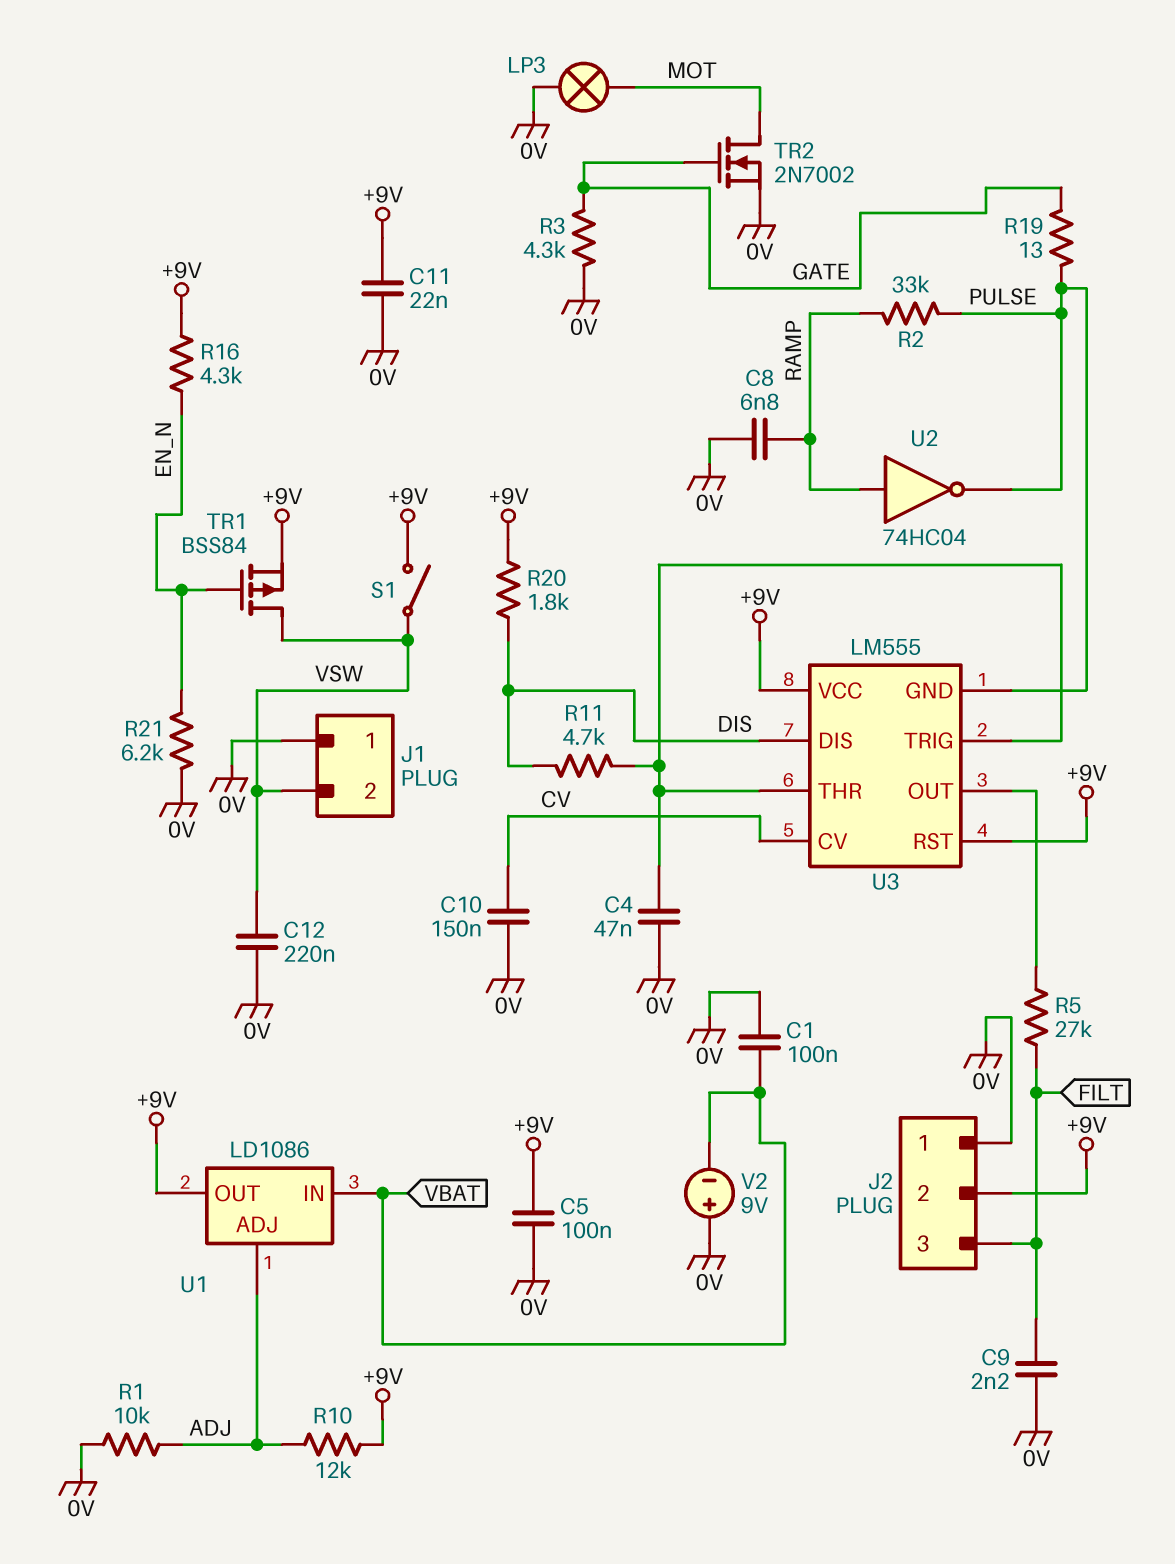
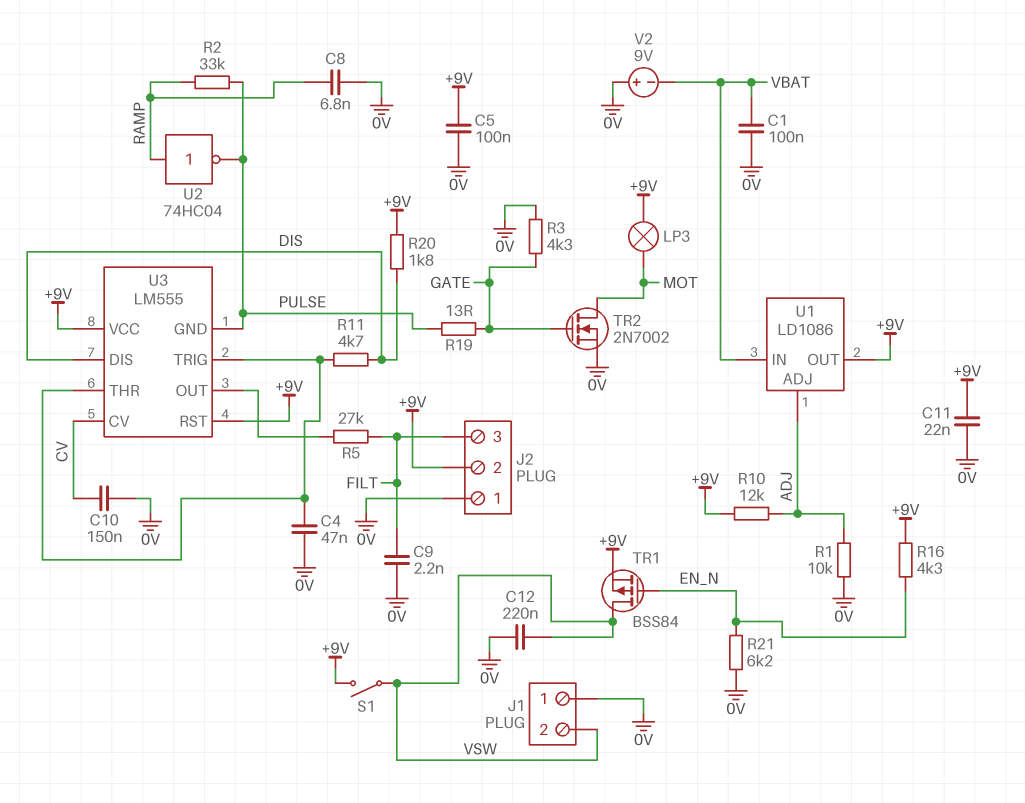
LP3: lamp (0V, MOT) -> lamp (+9V, MOT)

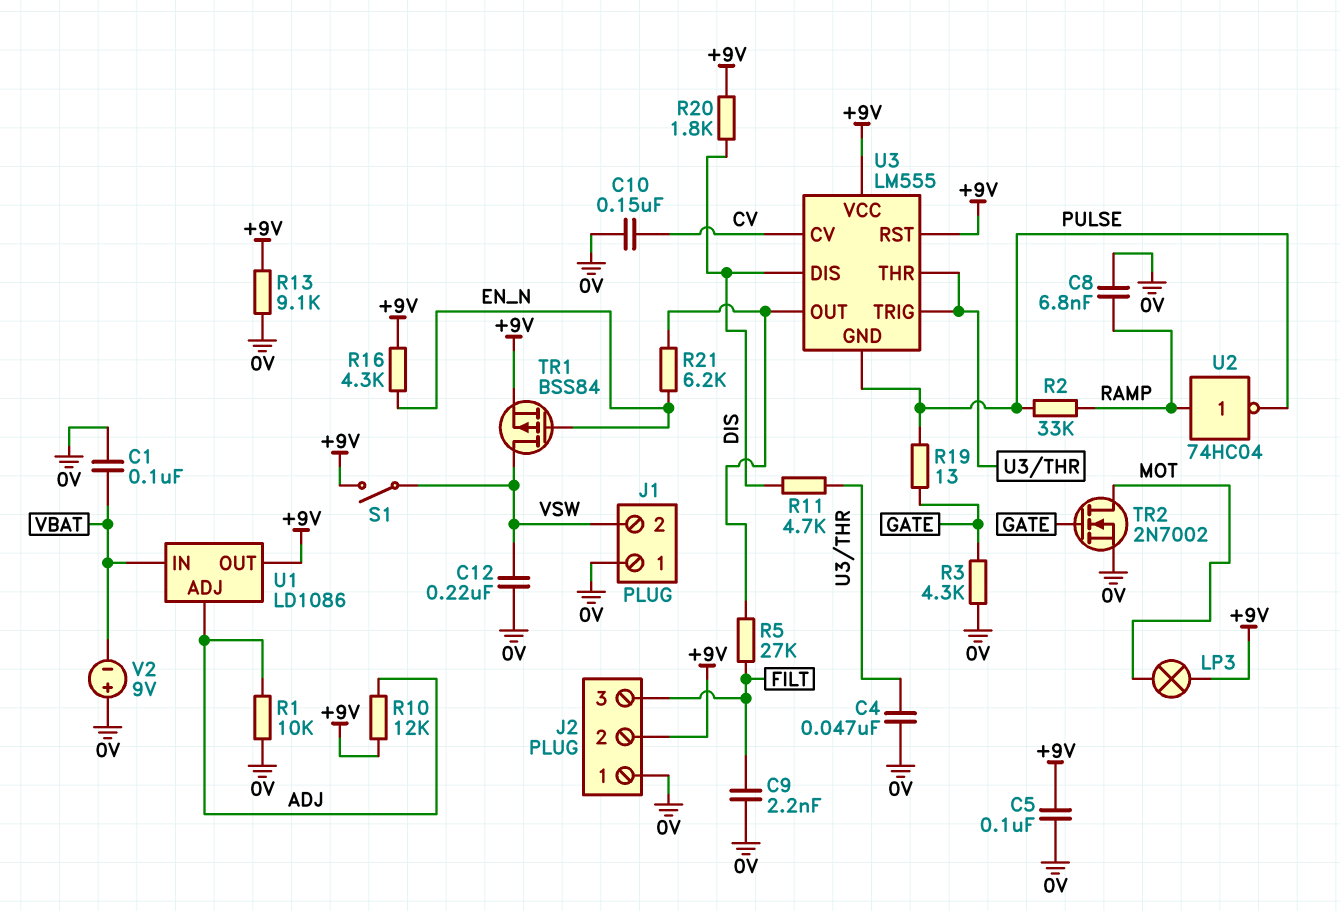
C11: 22nF (+9V, 0V) -> none
R13: none -> 9.1k (+9V, 0V)
R21: 6.2k (0V, EN_N) -> 6.2k (EN_N, U3/OUT)

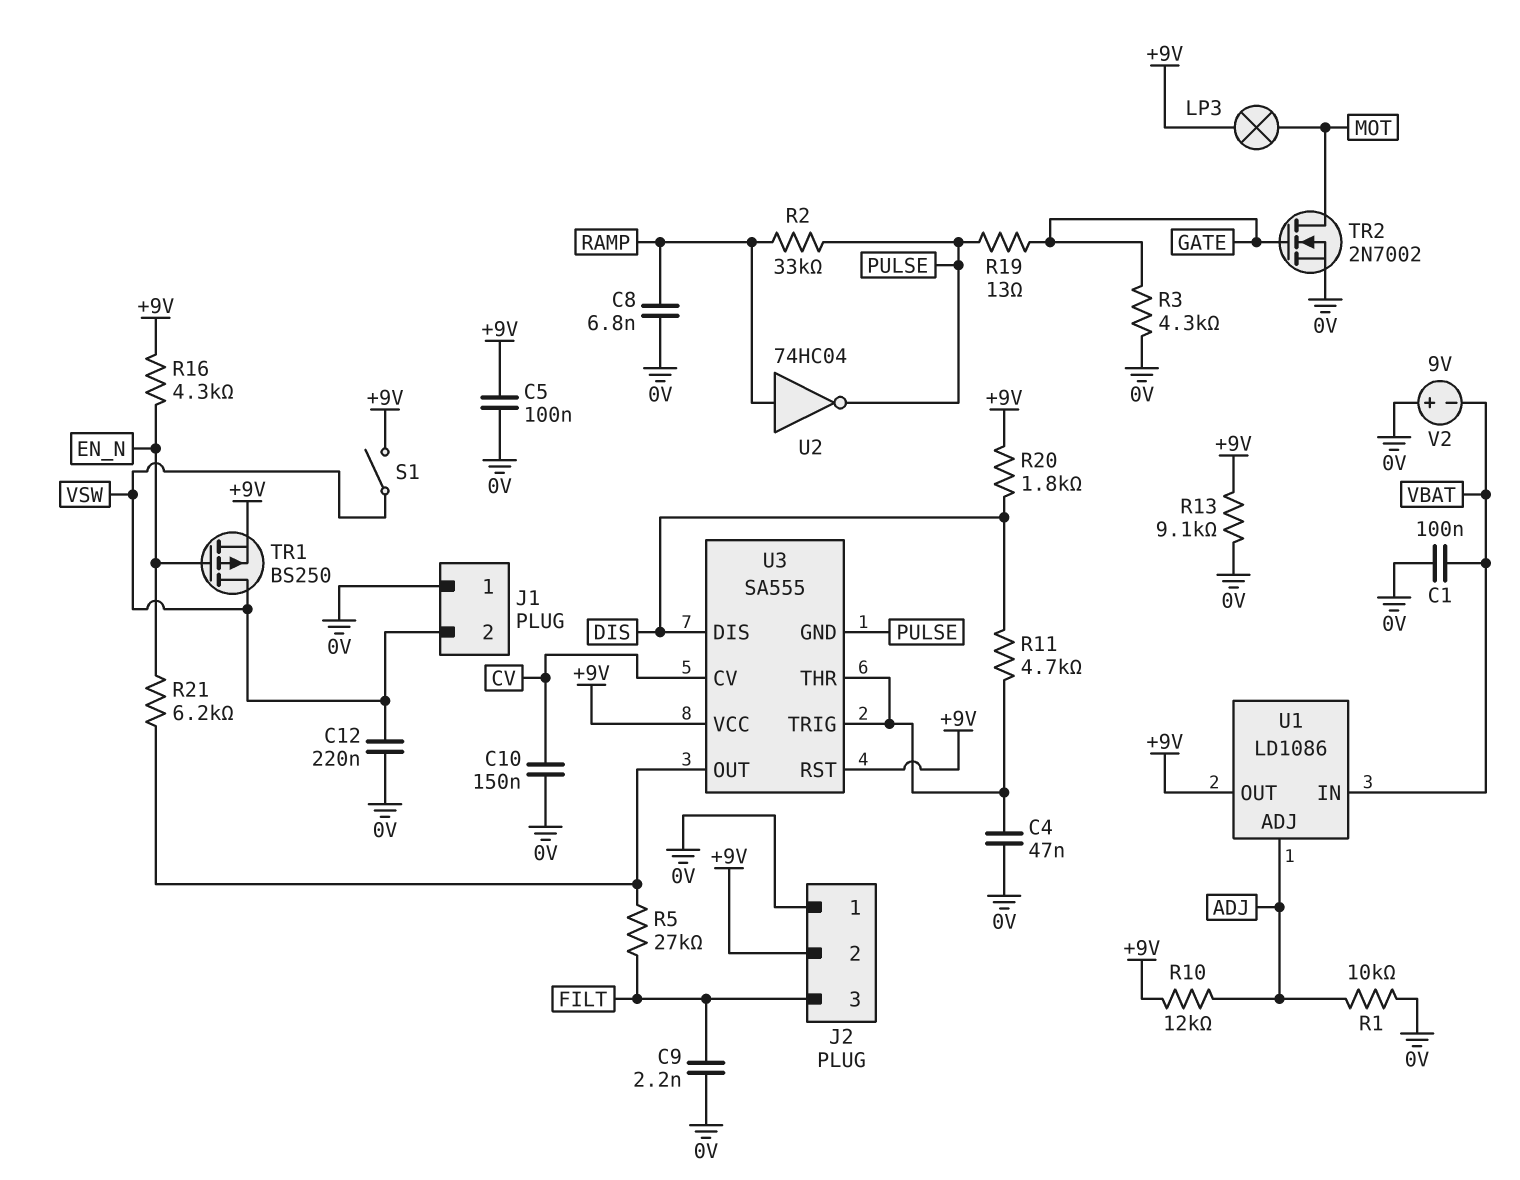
TR1: PMOS BSS84 (G EN_N, D VSW, S +9V) -> PMOS BS250 (G EN_N, D VSW, S +9V)
U3: LM555 -> SA555

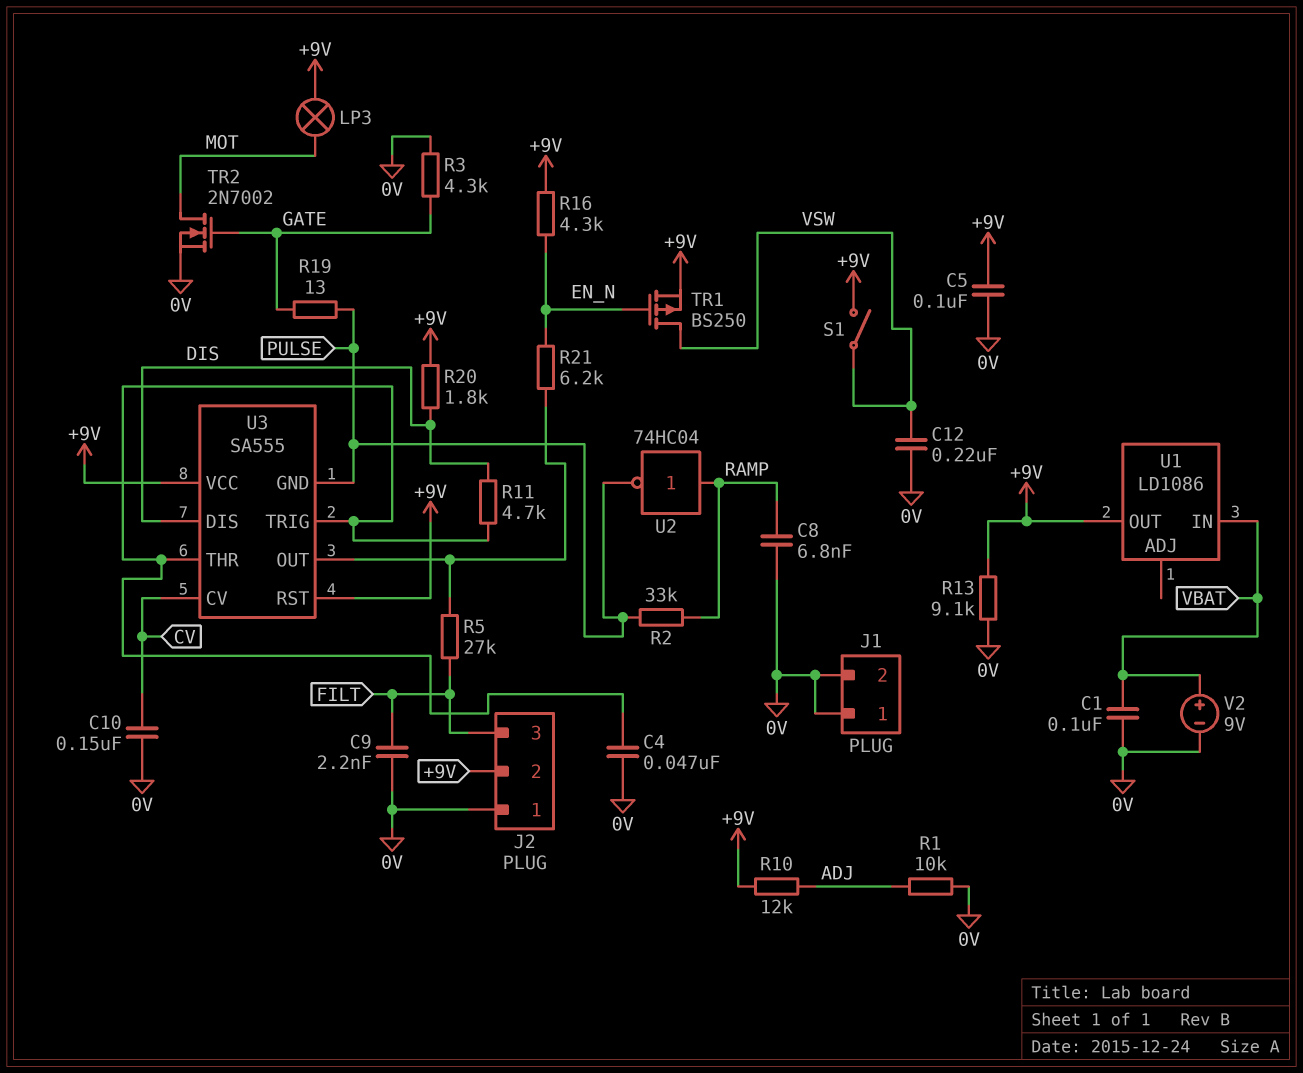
J1 pin 2: VSW -> 0V
U1 pin ADJ: ADJ -> none
V2: 9V (plus 0V, minus VBAT) -> 9V (plus VBAT, minus 0V)

